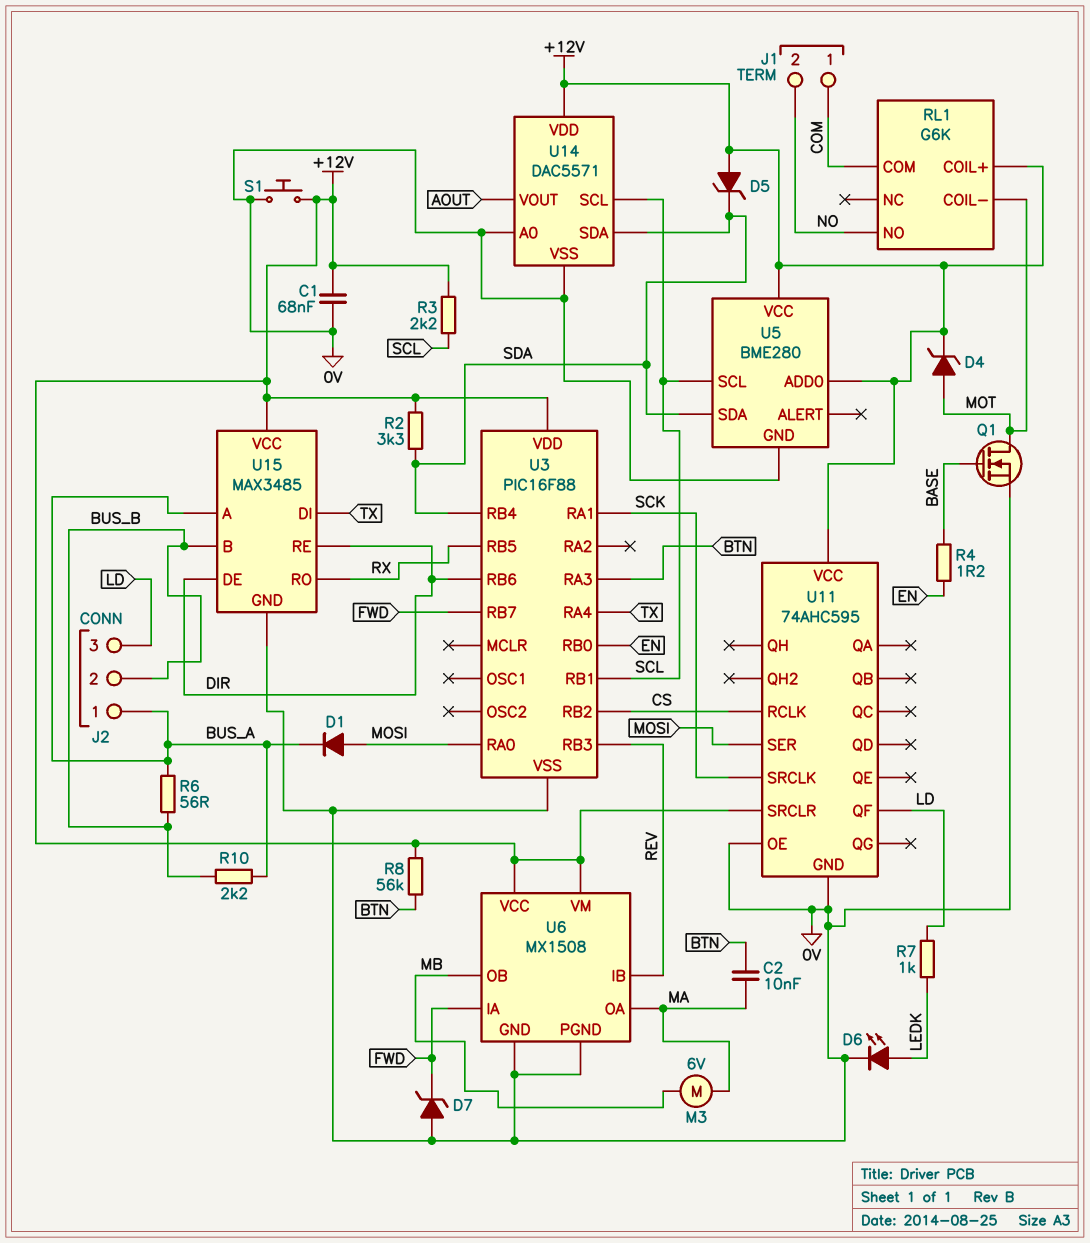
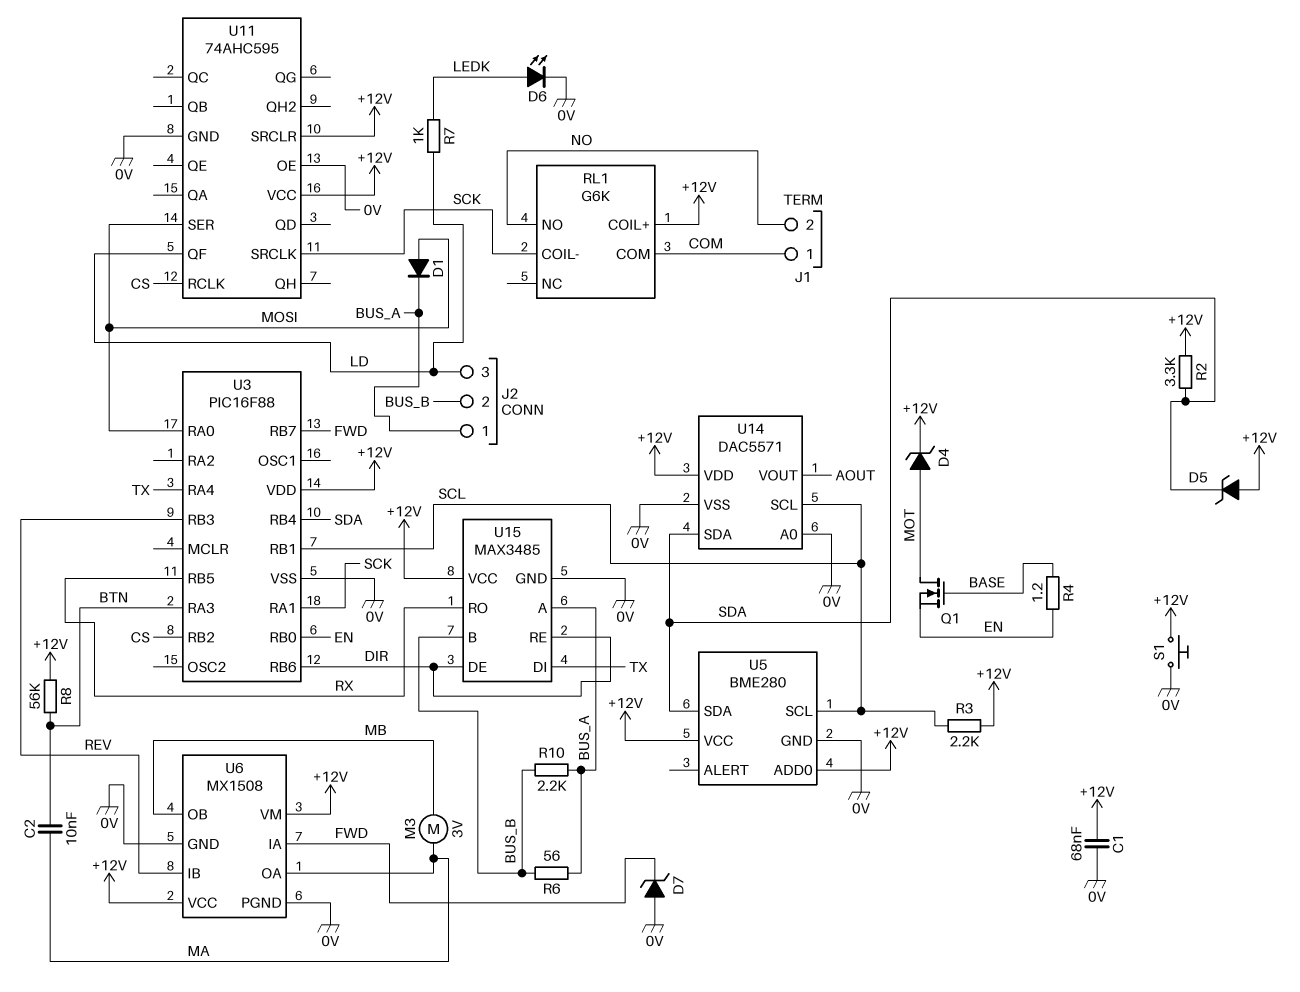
M3: motor 6V (MA, MB) -> motor 3V (MA, MB)
Q1: NMOS (G BASE, D MOT, S 0V) -> NMOS (G BASE, D MOT, S EN)
RL1 pin COIL-: MOT -> SCK

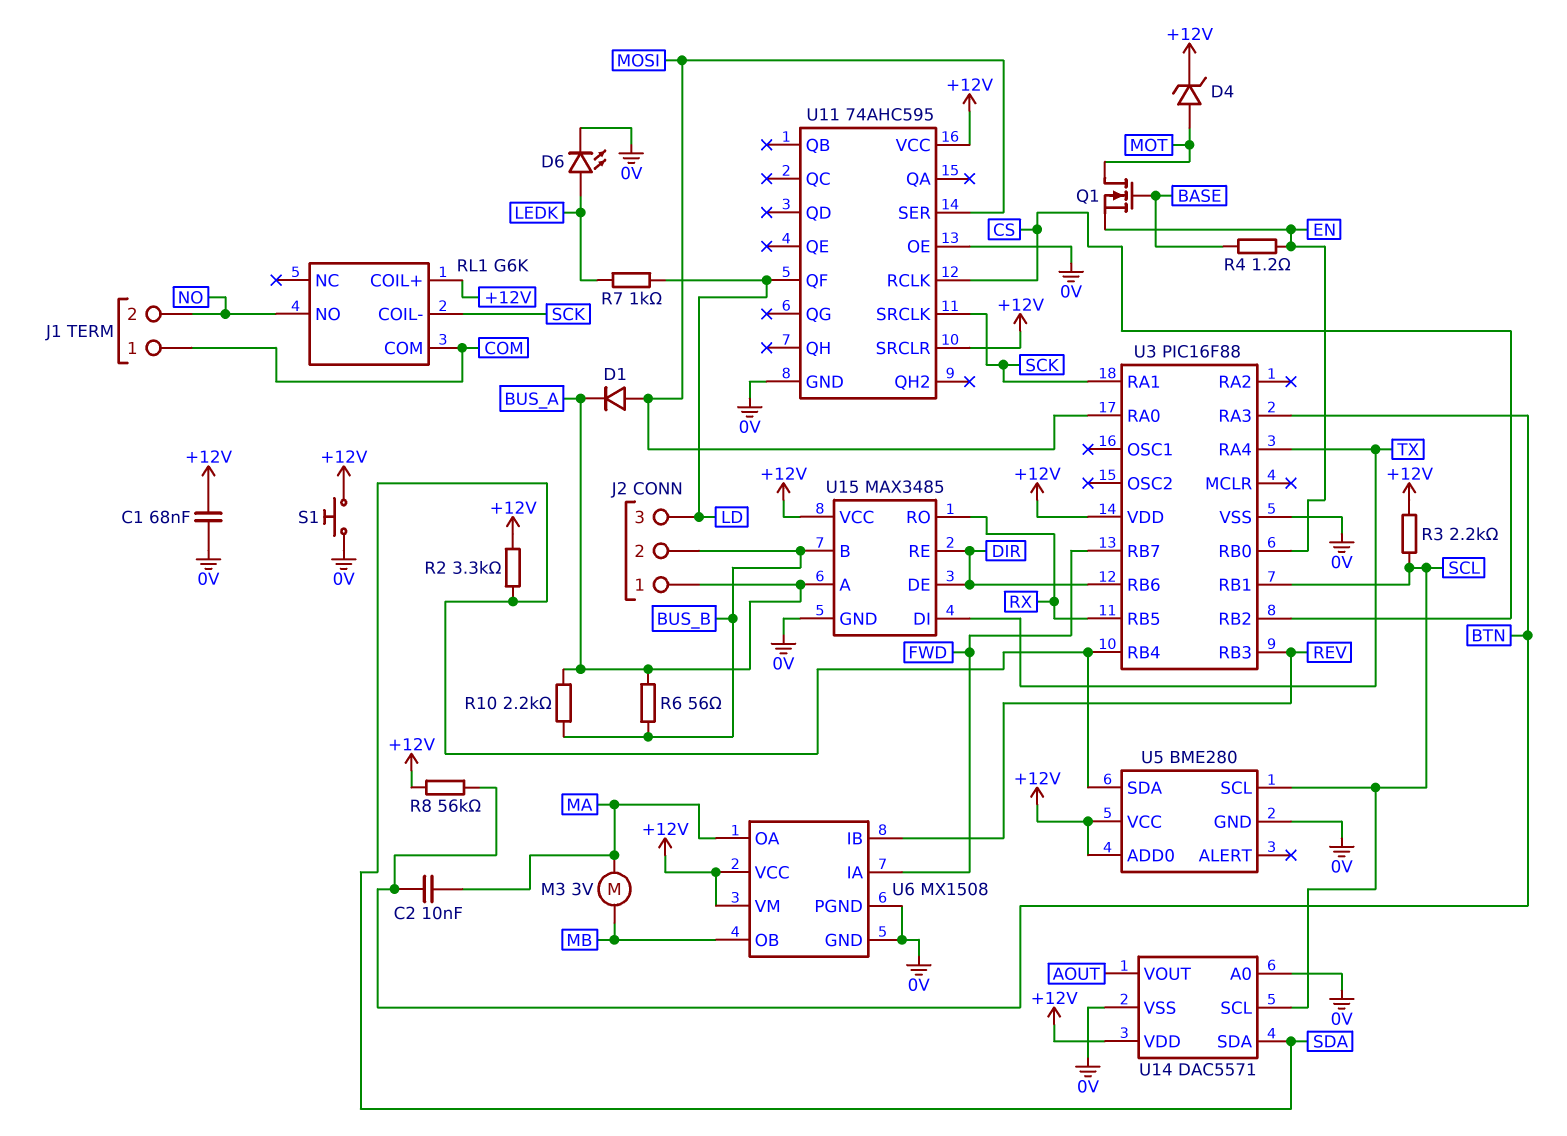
D5: zener (A +12V, K SDA) -> none
D7: zener (A 0V, K FWD) -> none

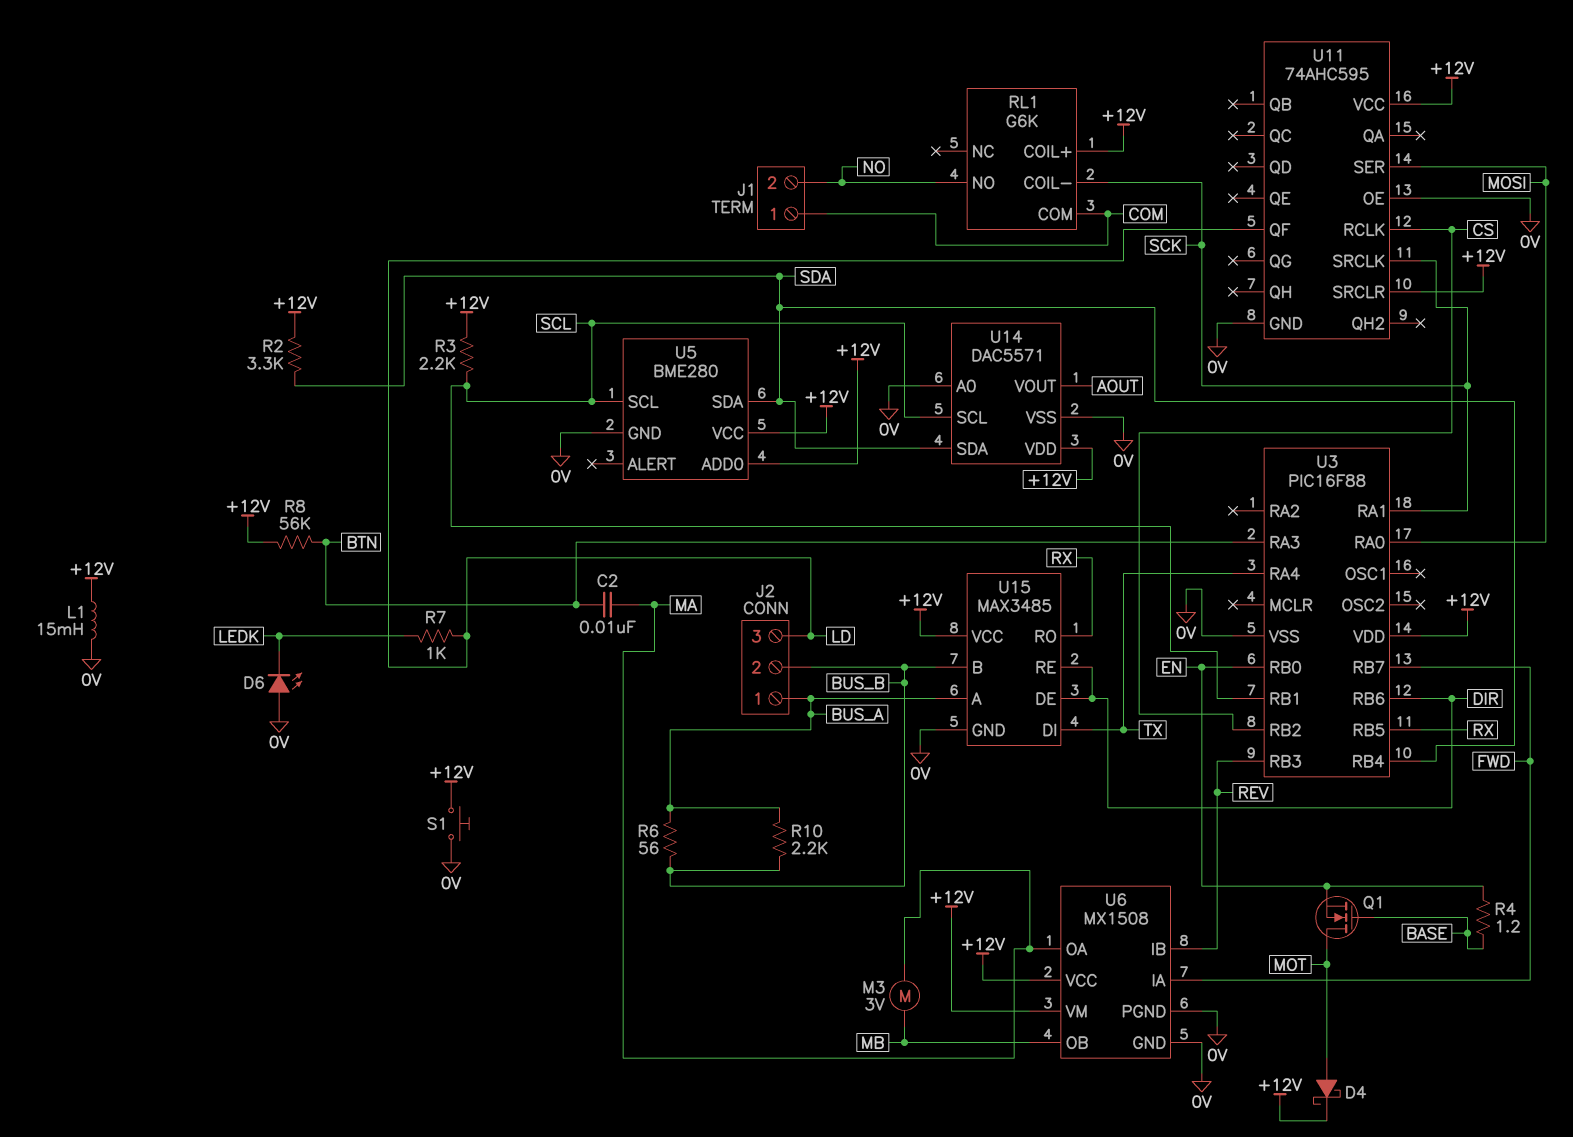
C1: 68nF (+12V, 0V) -> none
D1: diode (A MOSI, K BUS_A) -> none
D4: zener (A MOT, K +12V) -> schottky (A MOT, K +12V)
D6: LED (A LEDK, K 0V) -> LED (A 0V, K LEDK)
L1: none -> 15mH (+12V, 0V)

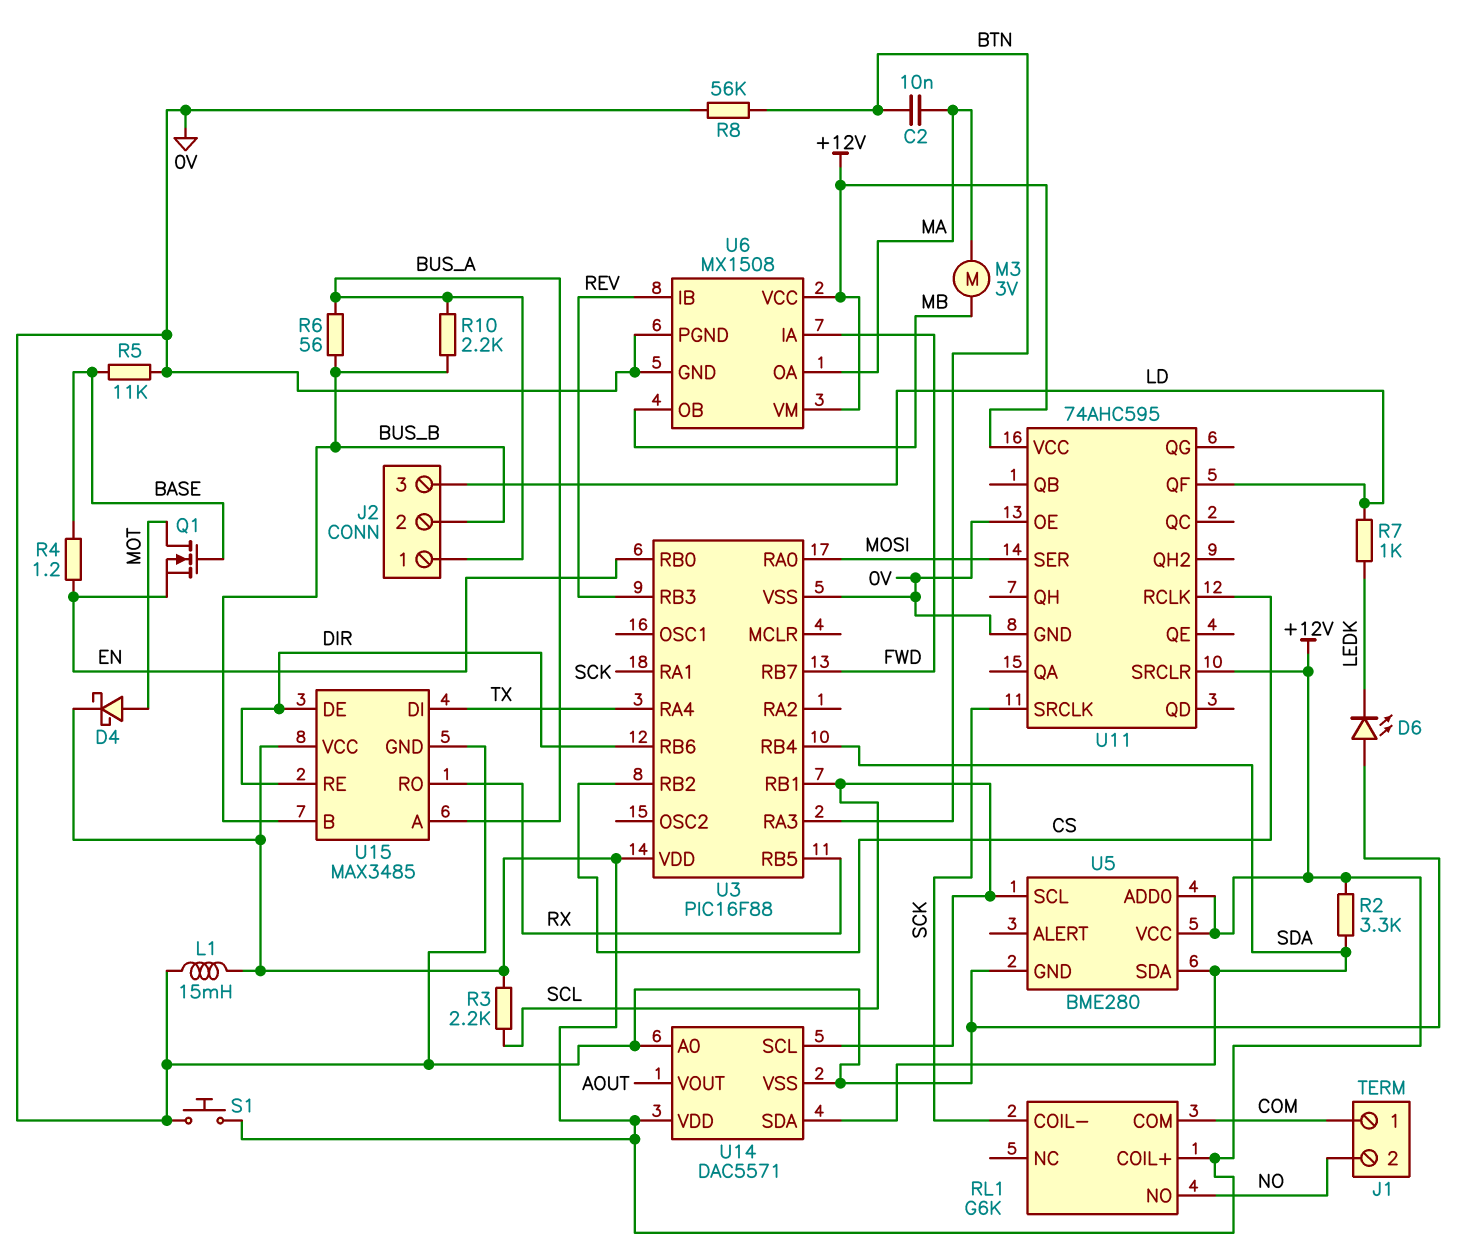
R5: none -> 11k (0V, BASE)
R8: 56k (+12V, BTN) -> 56k (0V, BTN)

